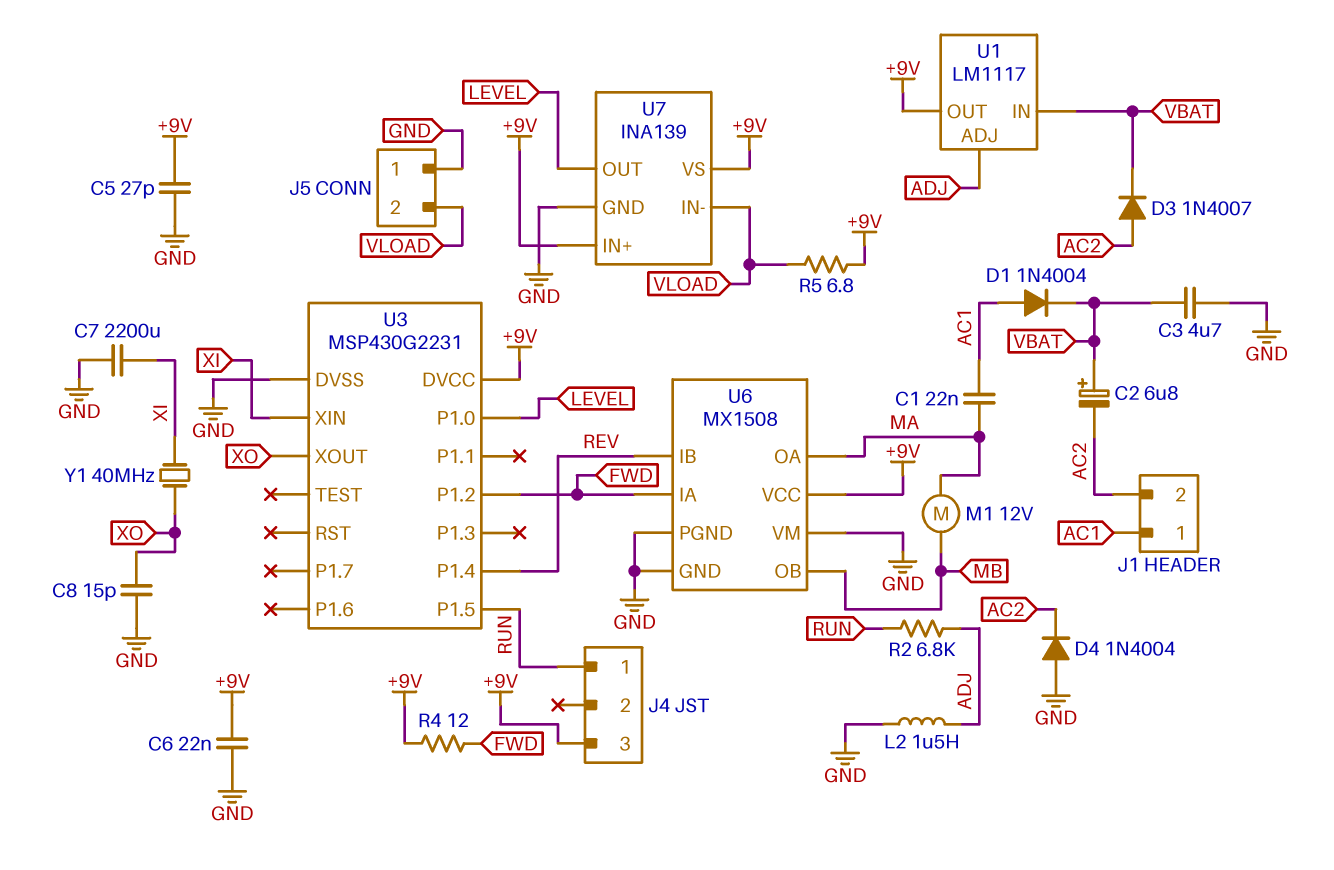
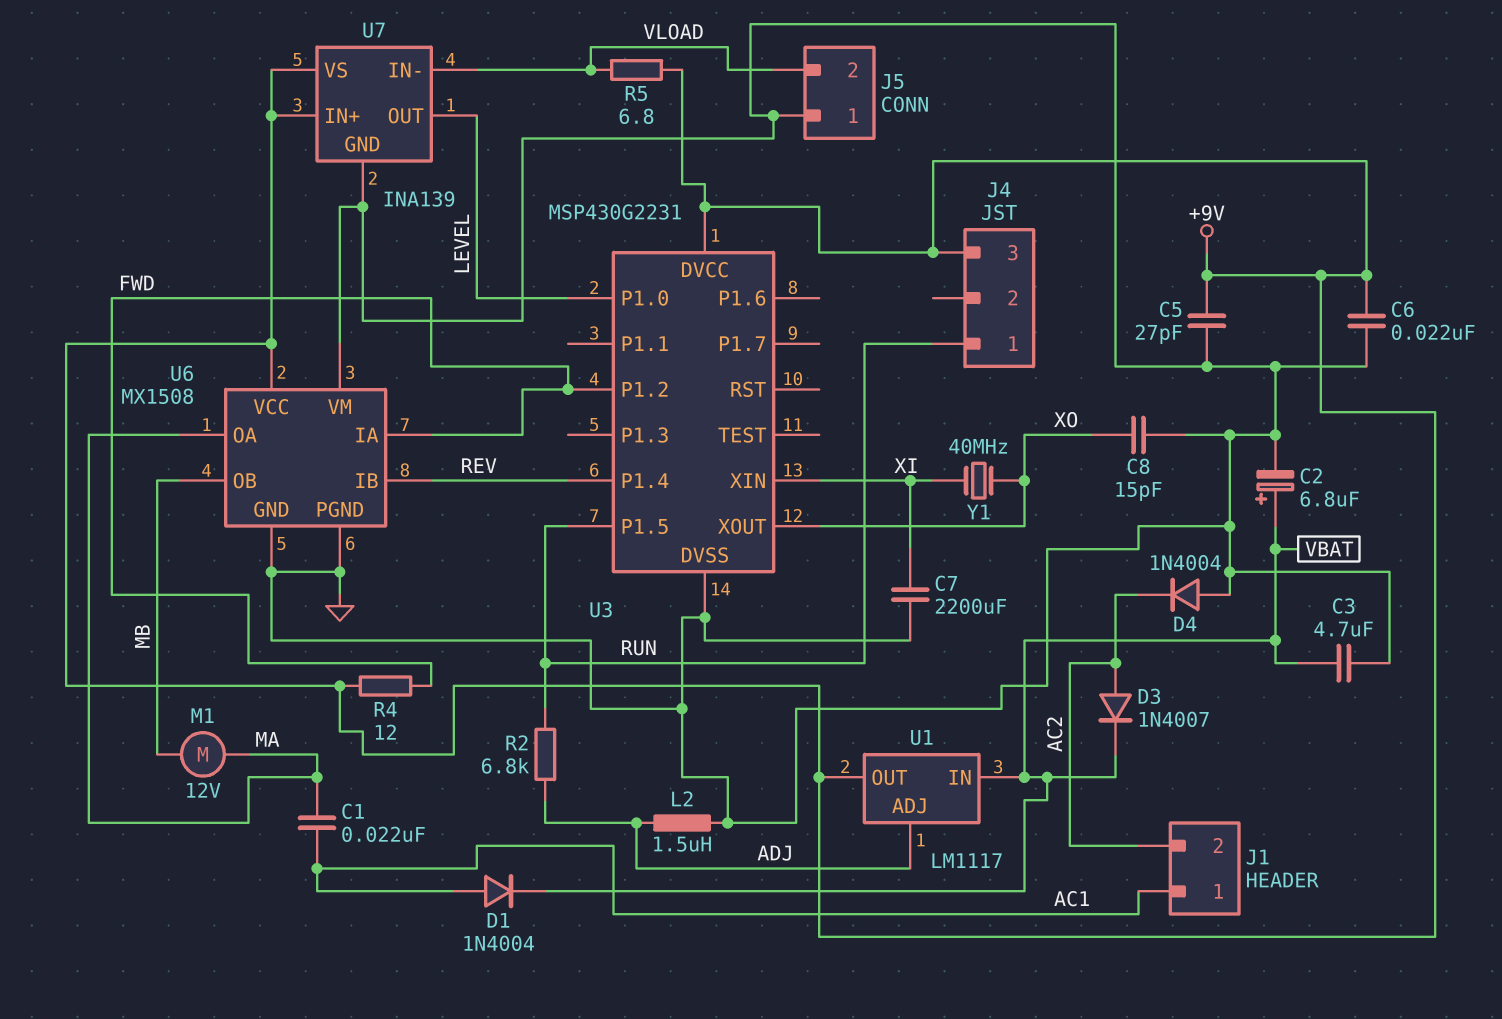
C2: 6.8uF (plus VBAT, minus AC2) -> 6.8uF (plus VBAT, minus GND)

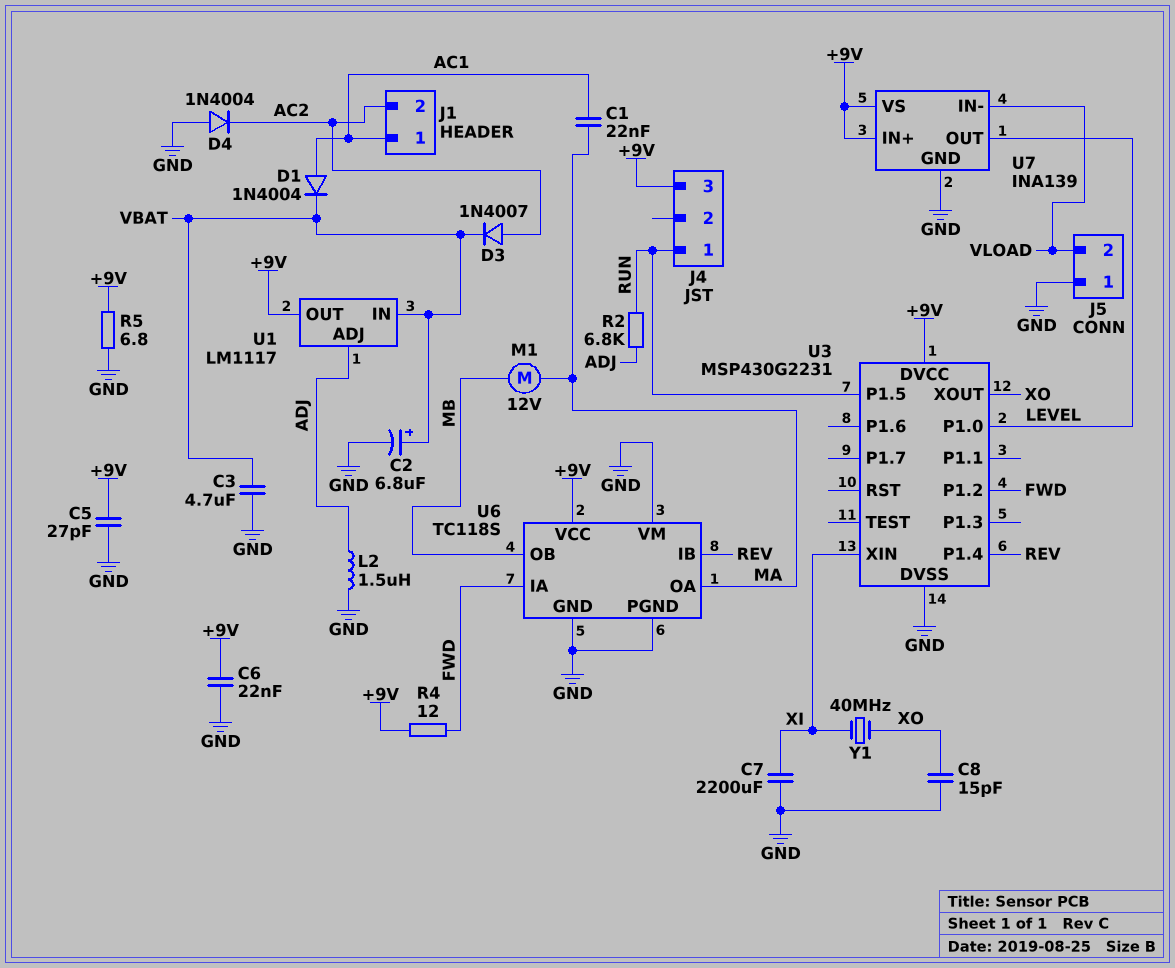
R5: 6.8 (+9V, VLOAD) -> 6.8 (+9V, GND)
U6: MX1508 -> TC118S

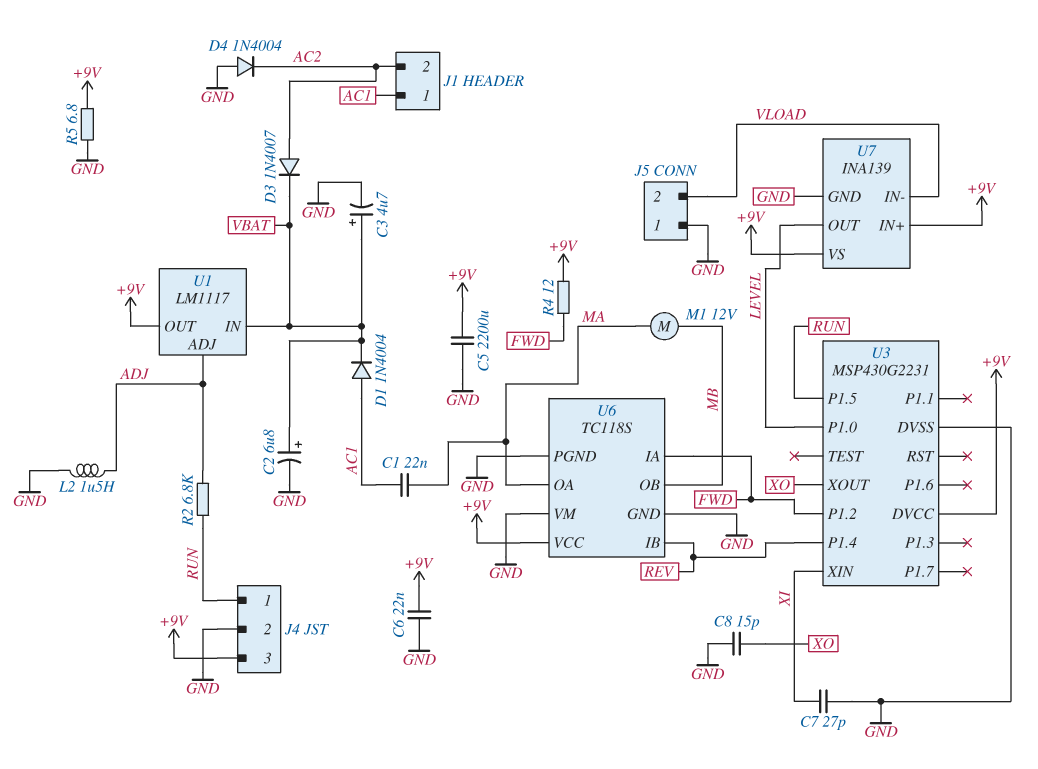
C3: 4.7uF (GND, VBAT) -> 4.7uF (plus VBAT, minus GND)
C5: 27pF (+9V, GND) -> 2200uF (+9V, GND)
C7: 2200uF (GND, XI) -> 27pF (GND, XI)
J4 pin 2: none -> GND
Y1: 40MHz (XI, XO) -> none

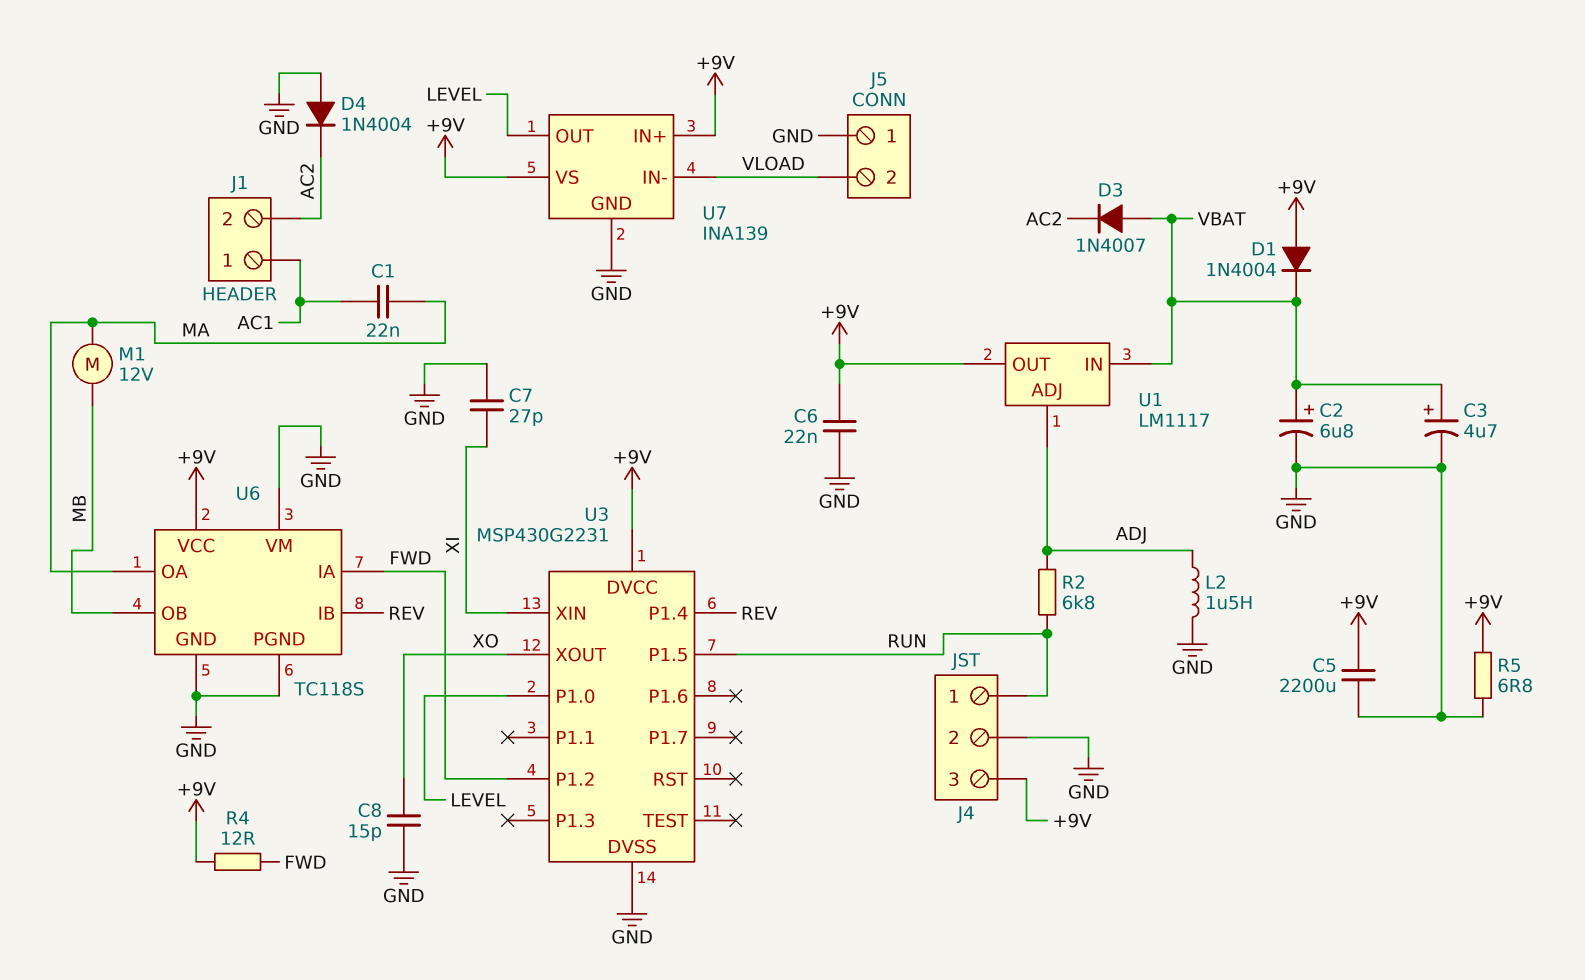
D1: diode 1N4004 (A AC1, K VBAT) -> diode 1N4004 (A +9V, K VBAT)
D3: diode 1N4007 (A AC2, K VBAT) -> diode 1N4007 (A VBAT, K AC2)

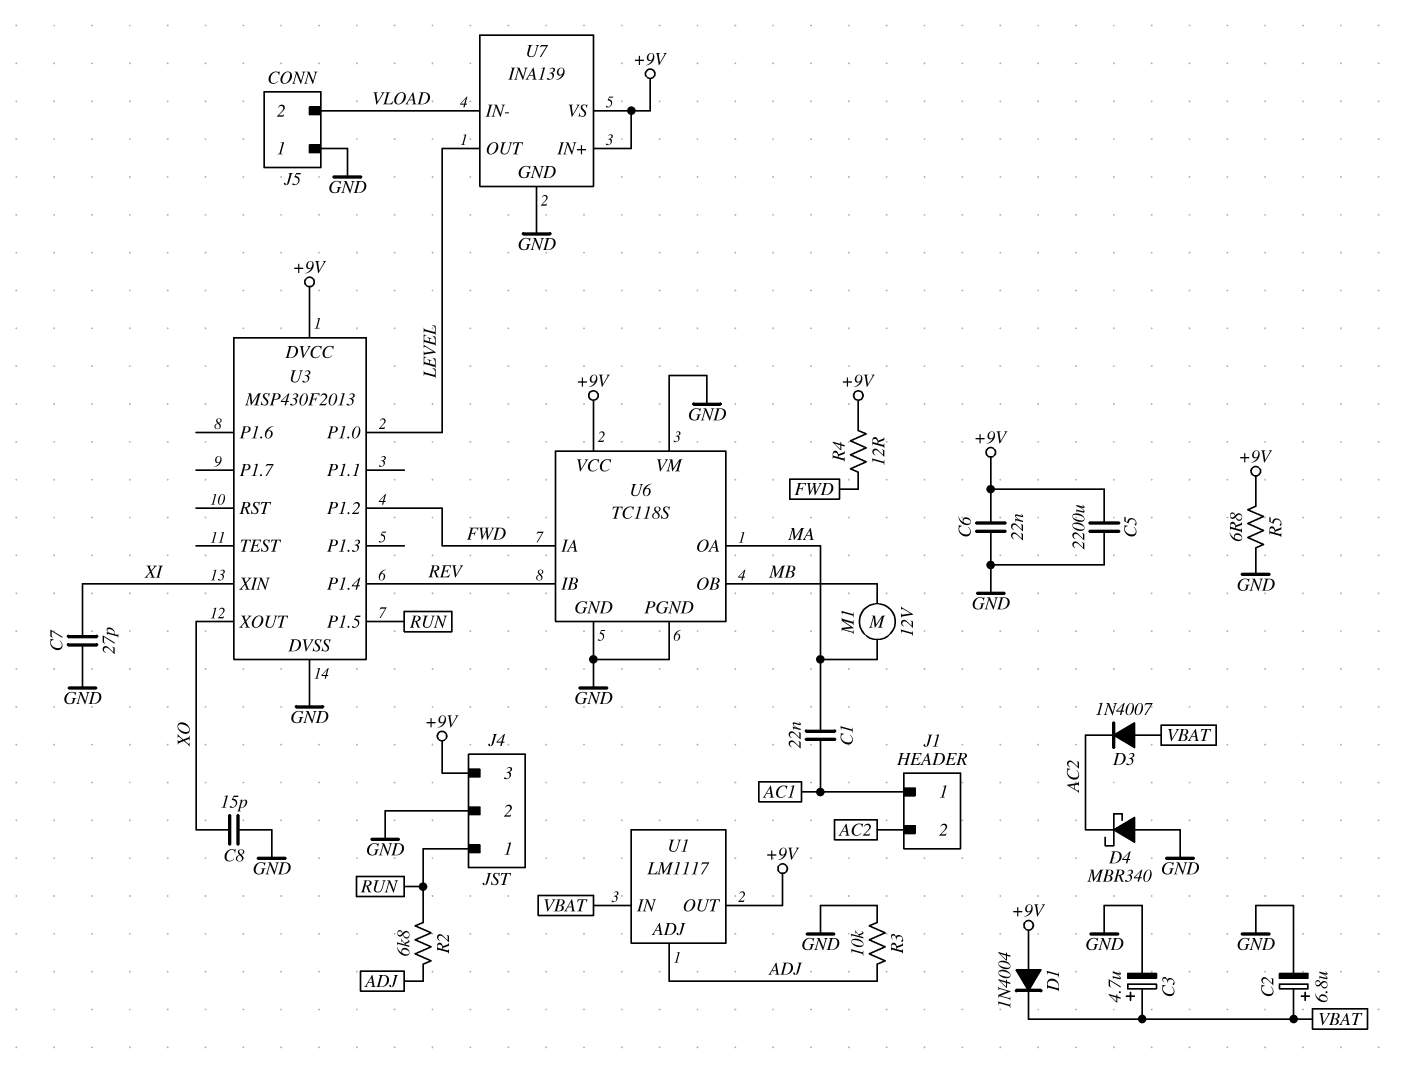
D4: diode 1N4004 (A GND, K AC2) -> schottky MBR340 (A GND, K AC2)
L2: 1.5uH (ADJ, GND) -> none
R3: none -> 10k (ADJ, GND)
U3: MSP430G2231 -> MSP430F2013

